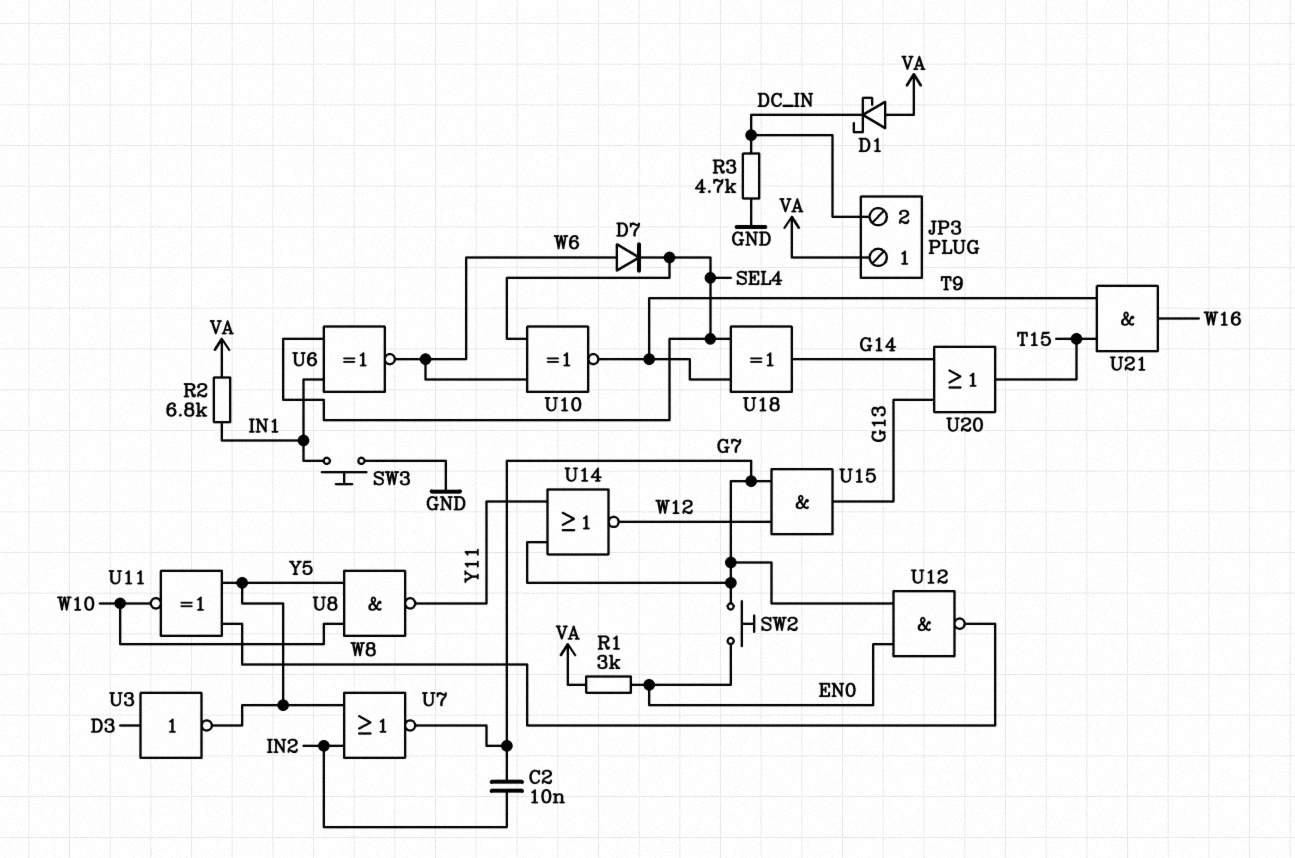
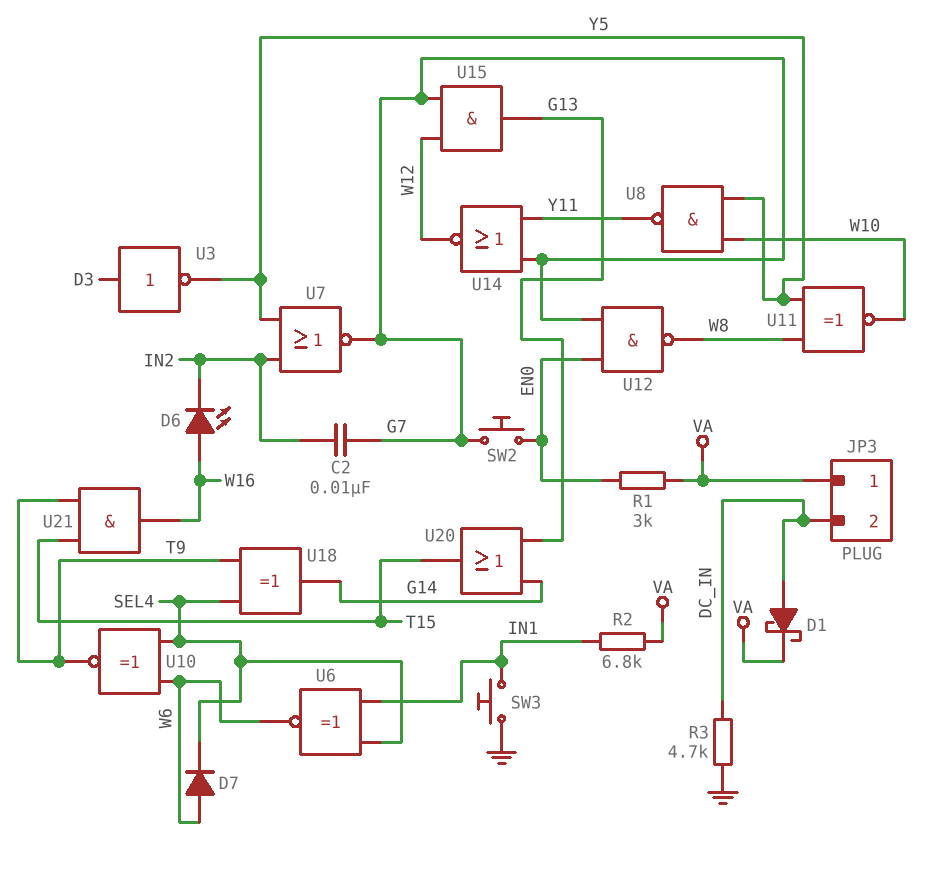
D1: schottky (A VA, K DC_IN) -> schottky (A DC_IN, K VA)
D6: none -> LED (A W16, K IN2)

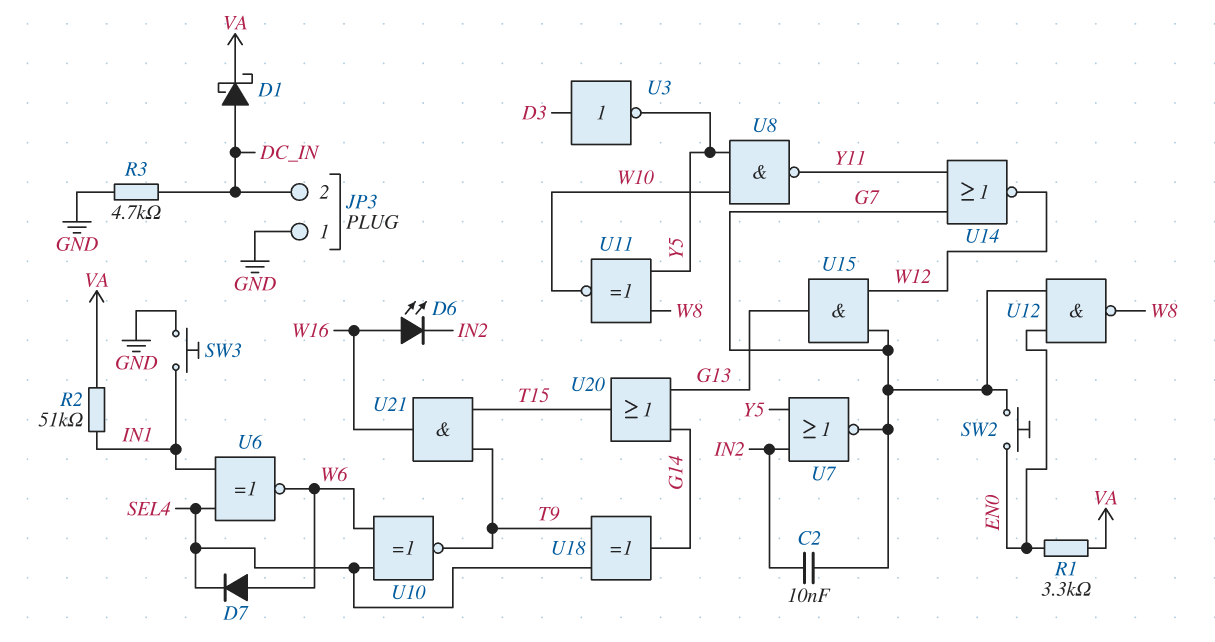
JP3 pin 1: VA -> GND
R1: 3k (EN0, VA) -> 3.3k (EN0, VA)
R2: 6.8k (IN1, VA) -> 51k (IN1, VA)

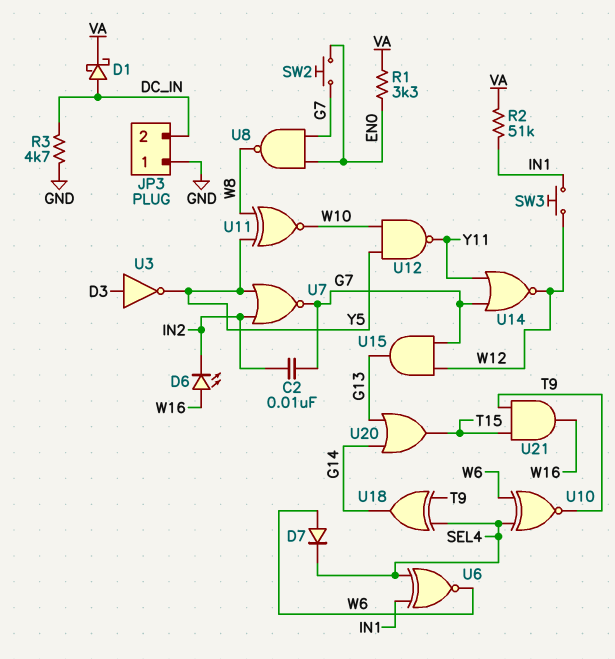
SW3: button (GND, IN1) -> button (IN1, W12)
U8: NAND (in W10, in Y5, out Y11) -> NAND (in EN0, in G7, out W8)
U12: NAND (in EN0, in G7, out W8) -> NAND (in W10, in Y5, out Y11)

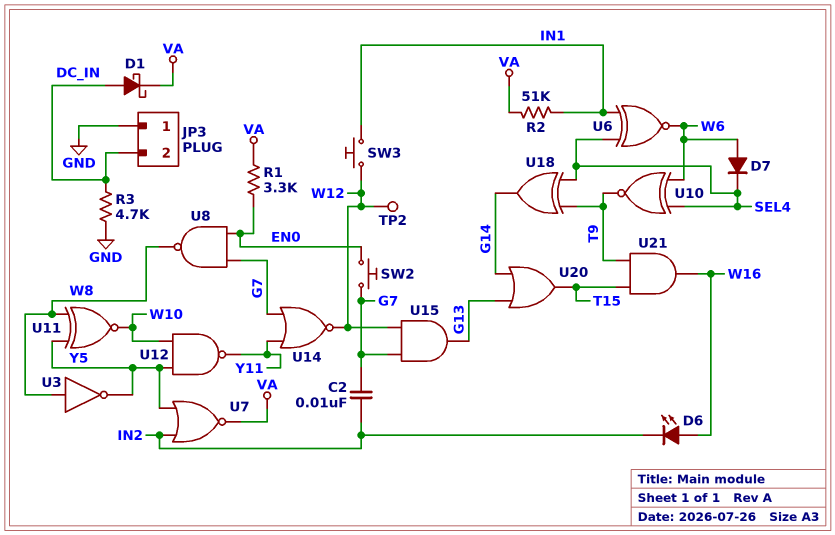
TP2: none -> test point (W12)
U3: NOT (in D3, out Y5) -> NOT (in W8, out Y5)
U7: NOR (in IN2, in Y5, out G7) -> NOR (in IN2, in Y5, out VA)

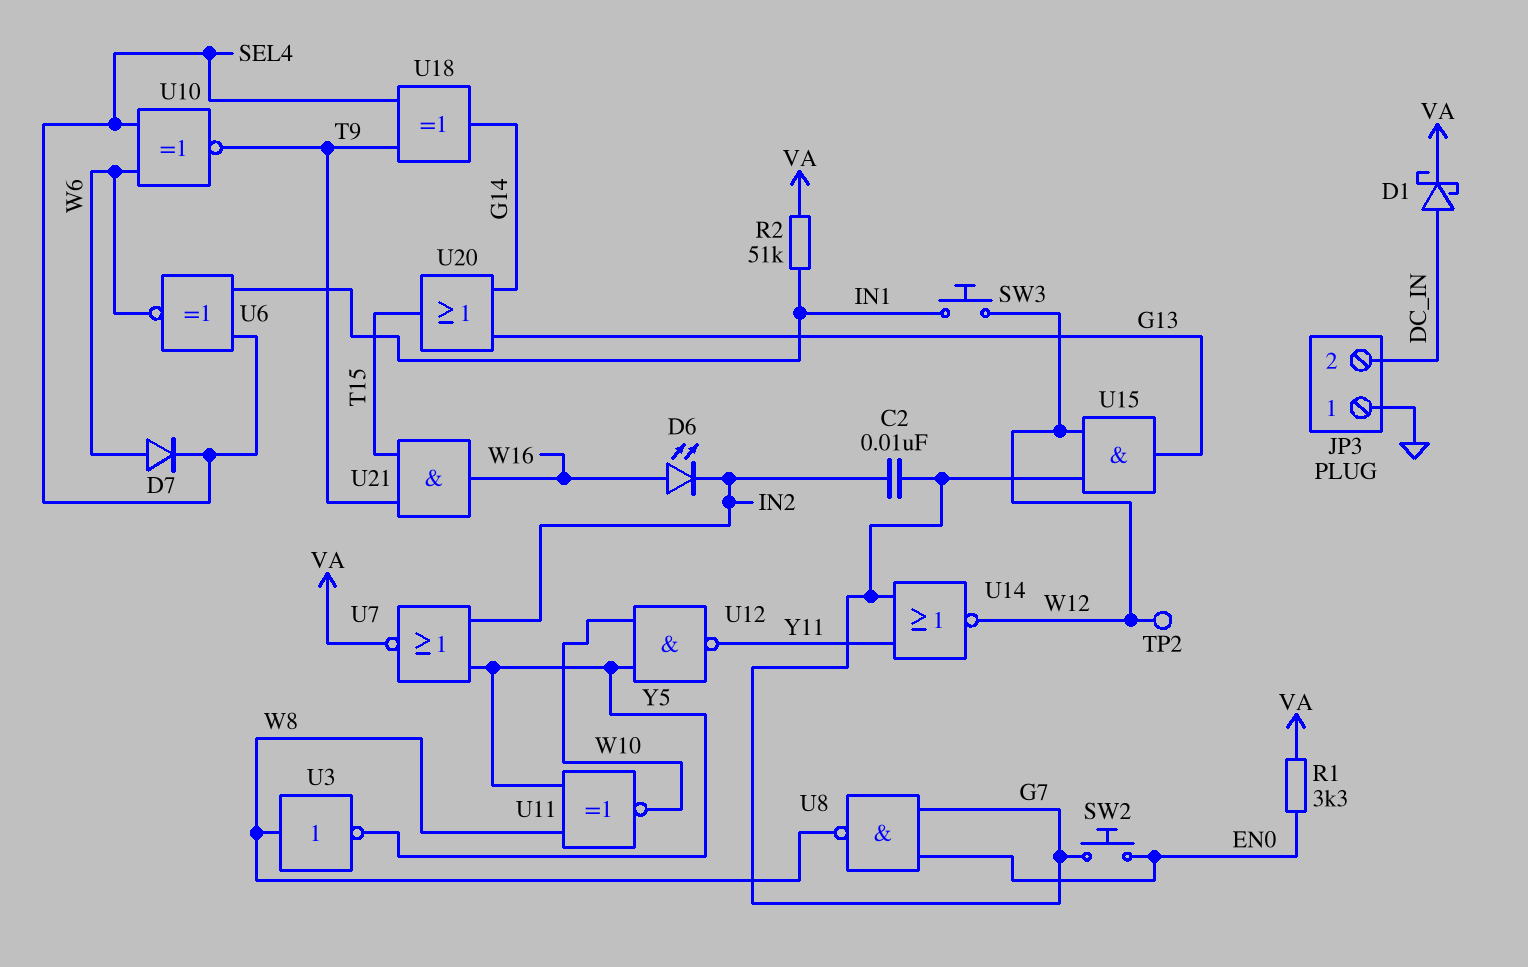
R3: 4.7k (DC_IN, GND) -> none

